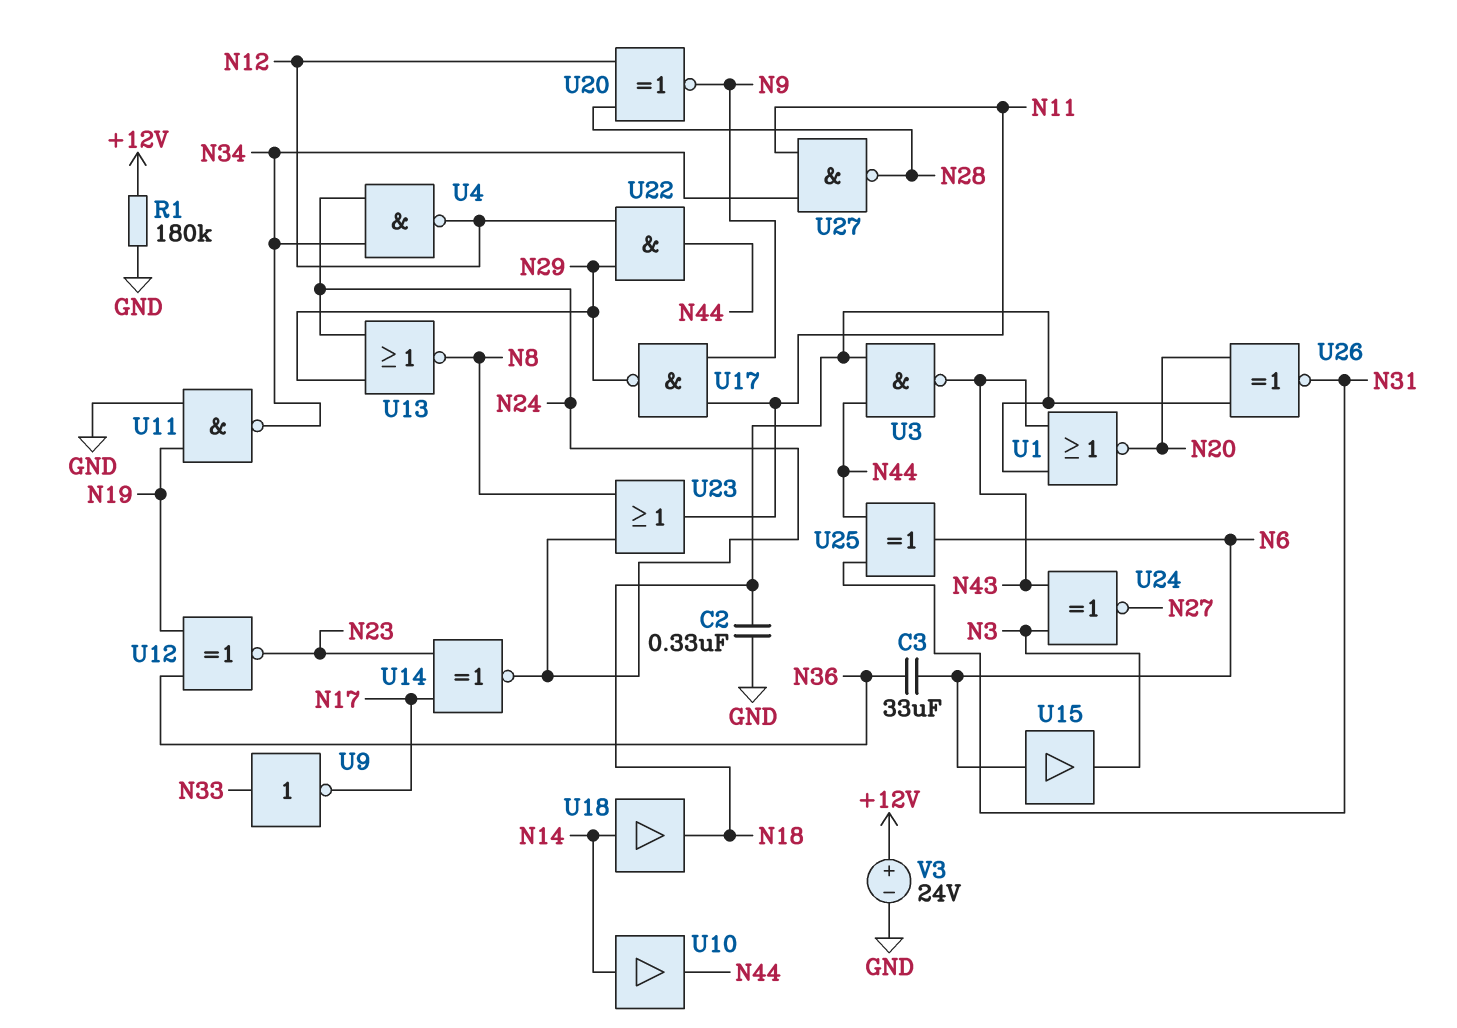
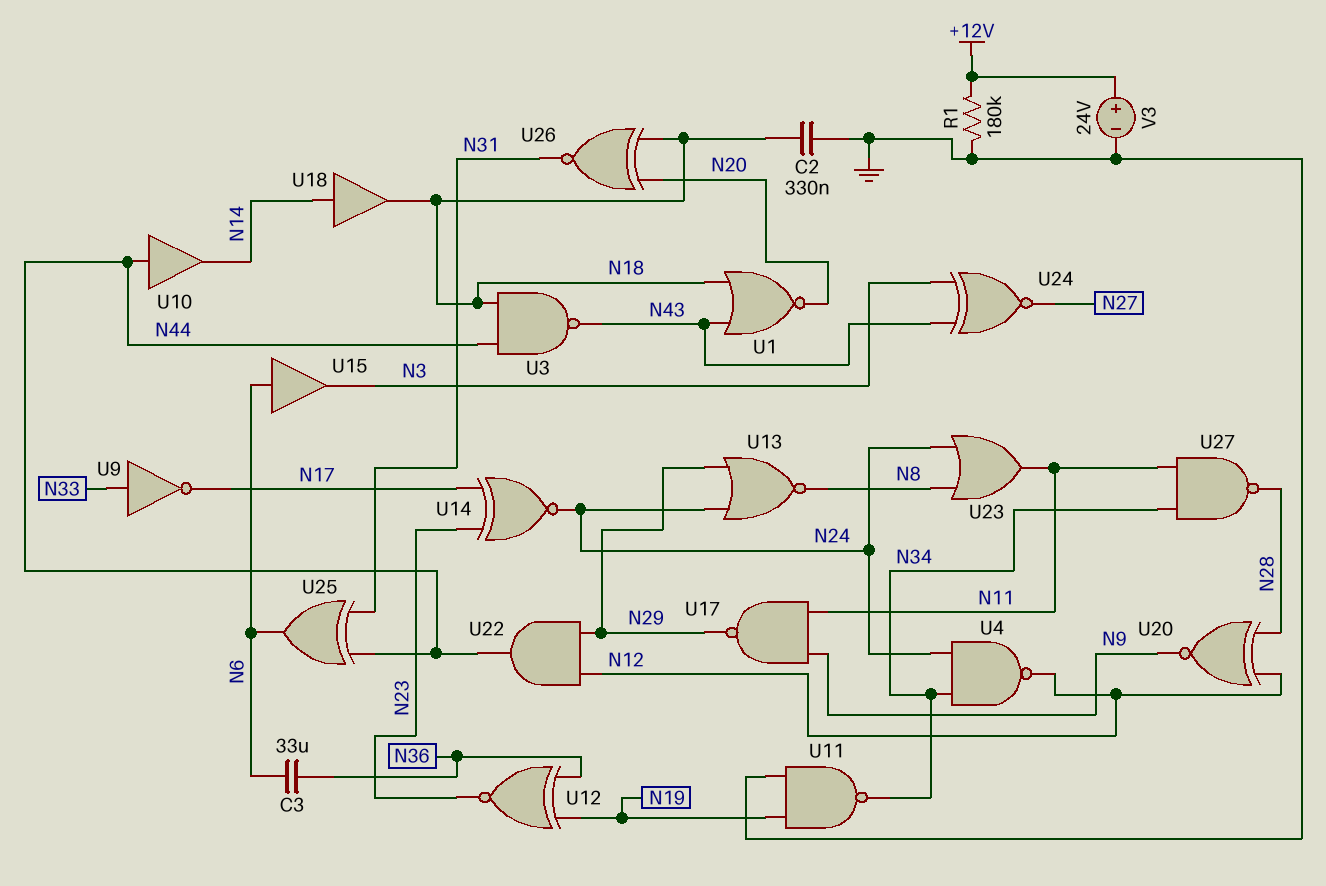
U10: buffer (in N14, out N44) -> buffer (in N44, out N14)

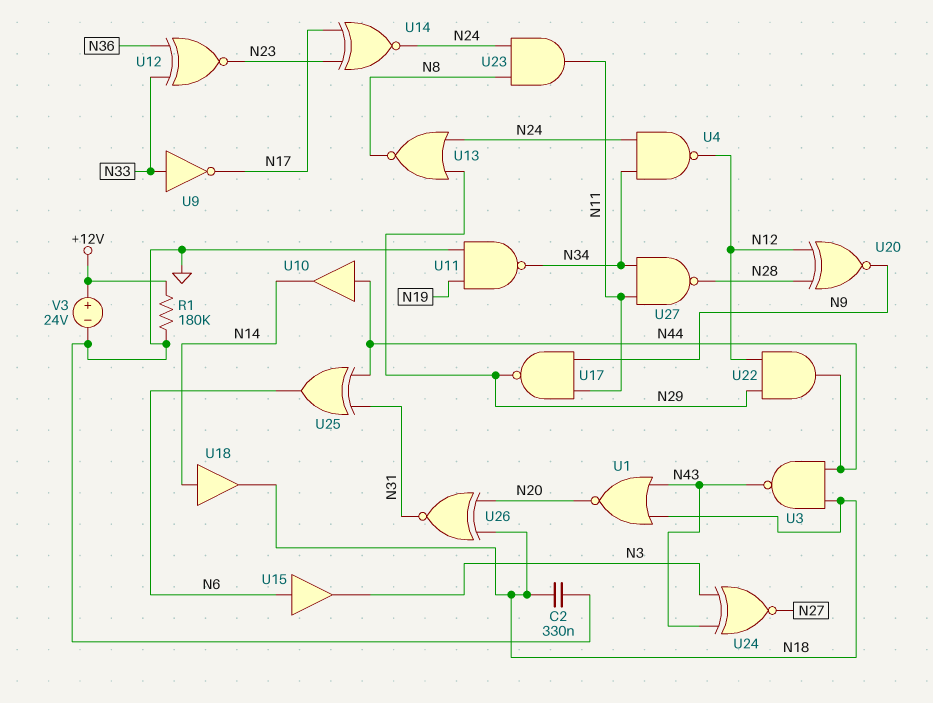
C3: 33uF (N6, N36) -> none
U12: XNOR (in N19, in N36, out N23) -> XNOR (in N33, in N36, out N23)
U23: OR (in N8, in N24, out N11) -> AND (in N8, in N24, out N11)

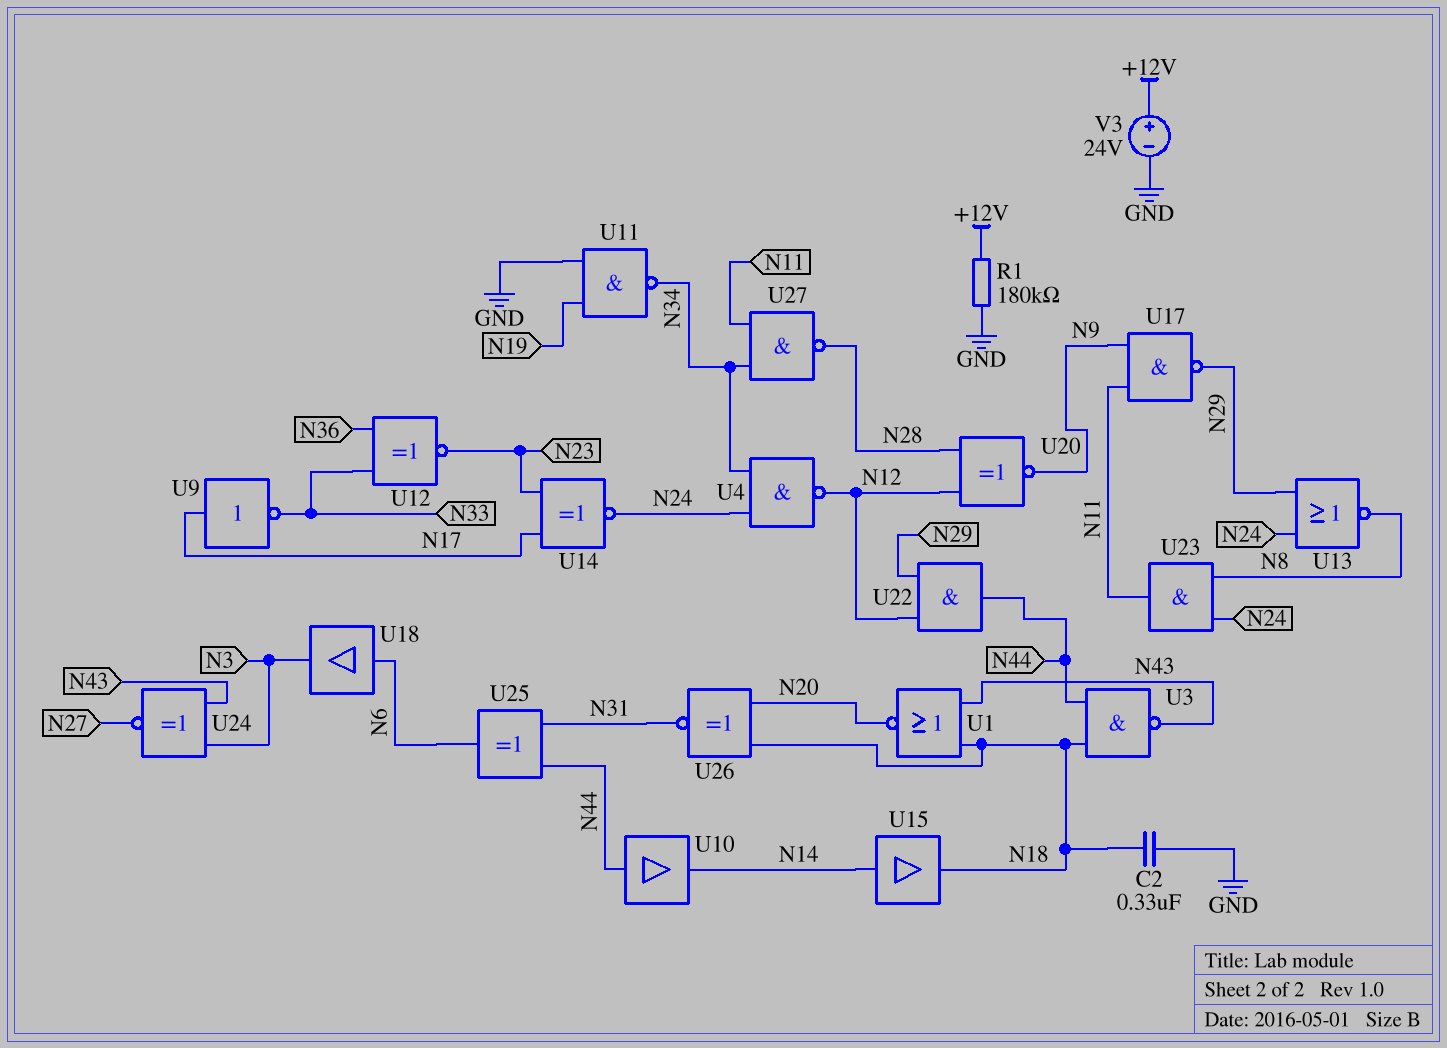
U9: NOT (in N33, out N17) -> NOT (in N17, out N33)
U15: buffer (in N6, out N3) -> buffer (in N14, out N18)
U18: buffer (in N14, out N18) -> buffer (in N6, out N3)

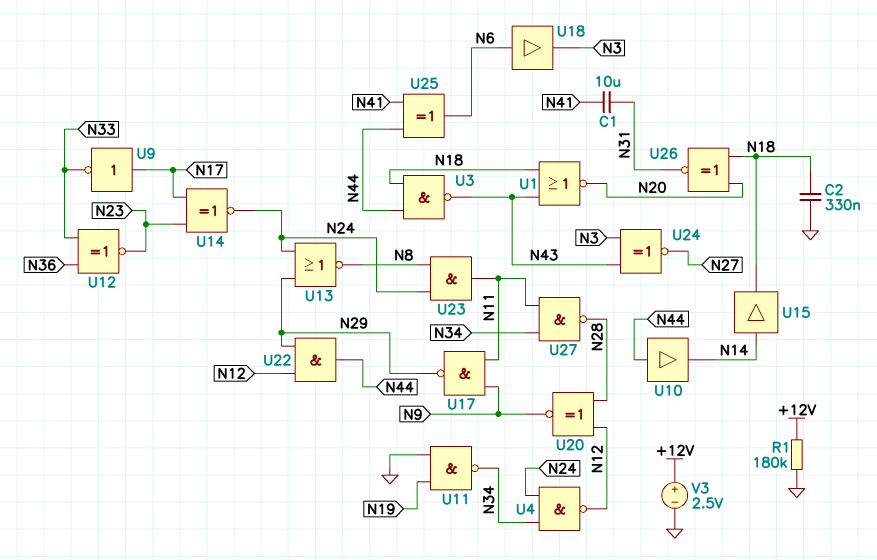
C1: none -> 10uF (N31, N41)
U25: XOR (in N31, in N44, out N6) -> XOR (in N41, in N44, out N6)
V3: 24V (plus +12V, minus GND) -> 2.5V (plus +12V, minus GND)

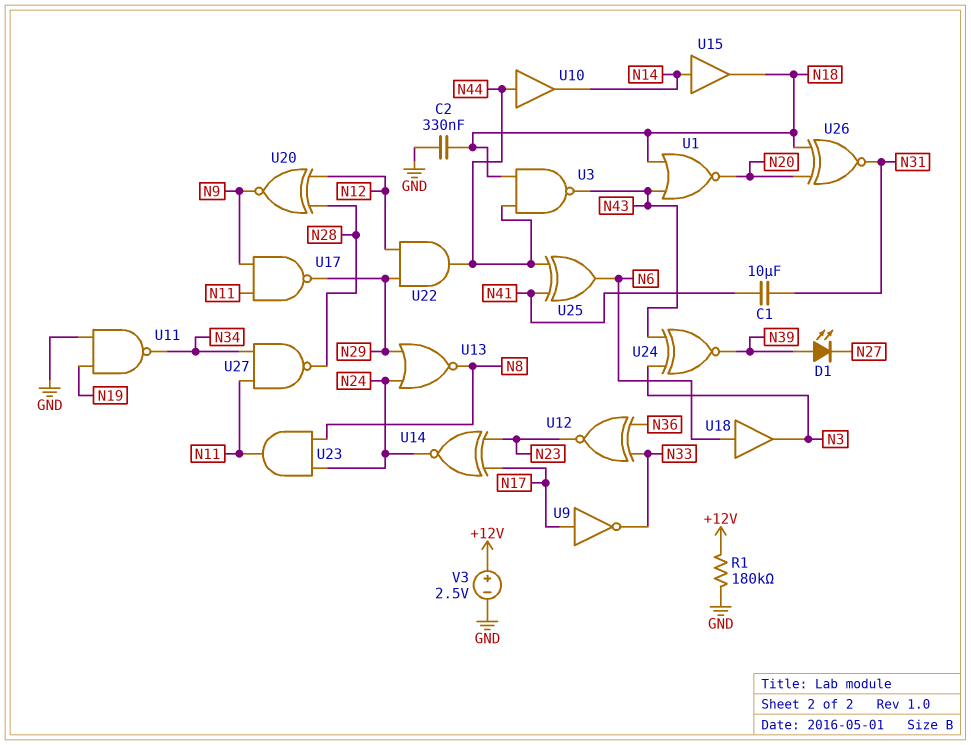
D1: none -> LED (A N39, K N27)
U4: NAND (in N24, in N34, out N12) -> none
U24: XNOR (in N3, in N43, out N27) -> XNOR (in N3, in N43, out N39)

